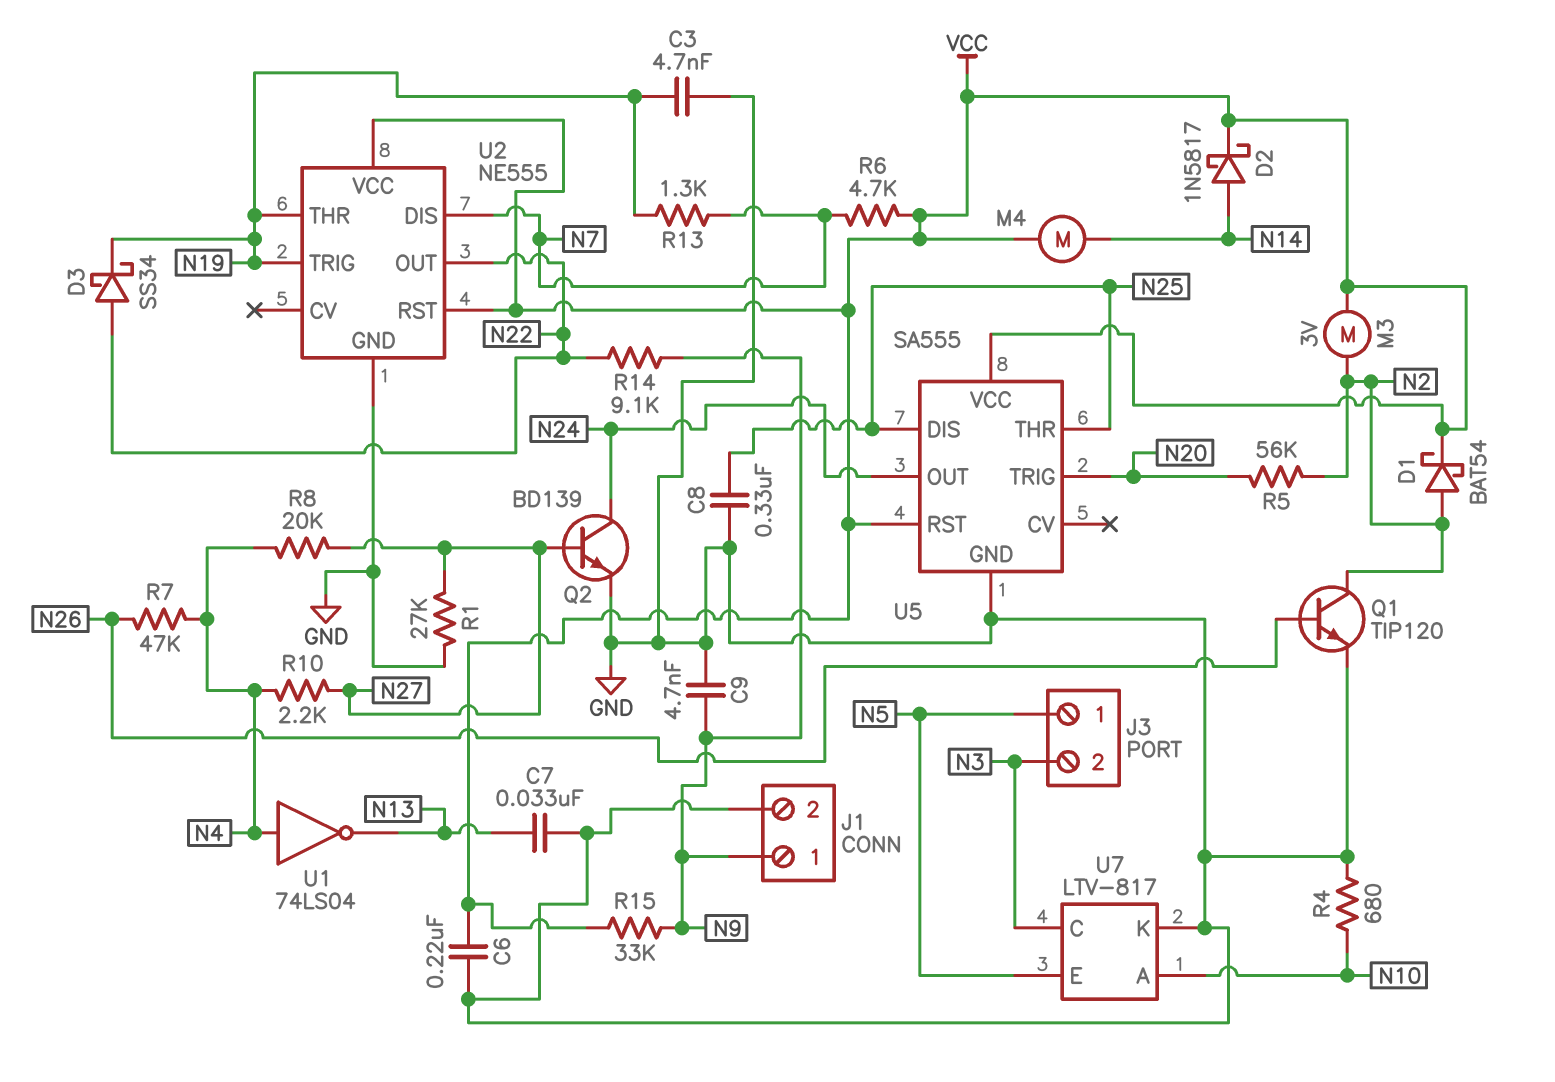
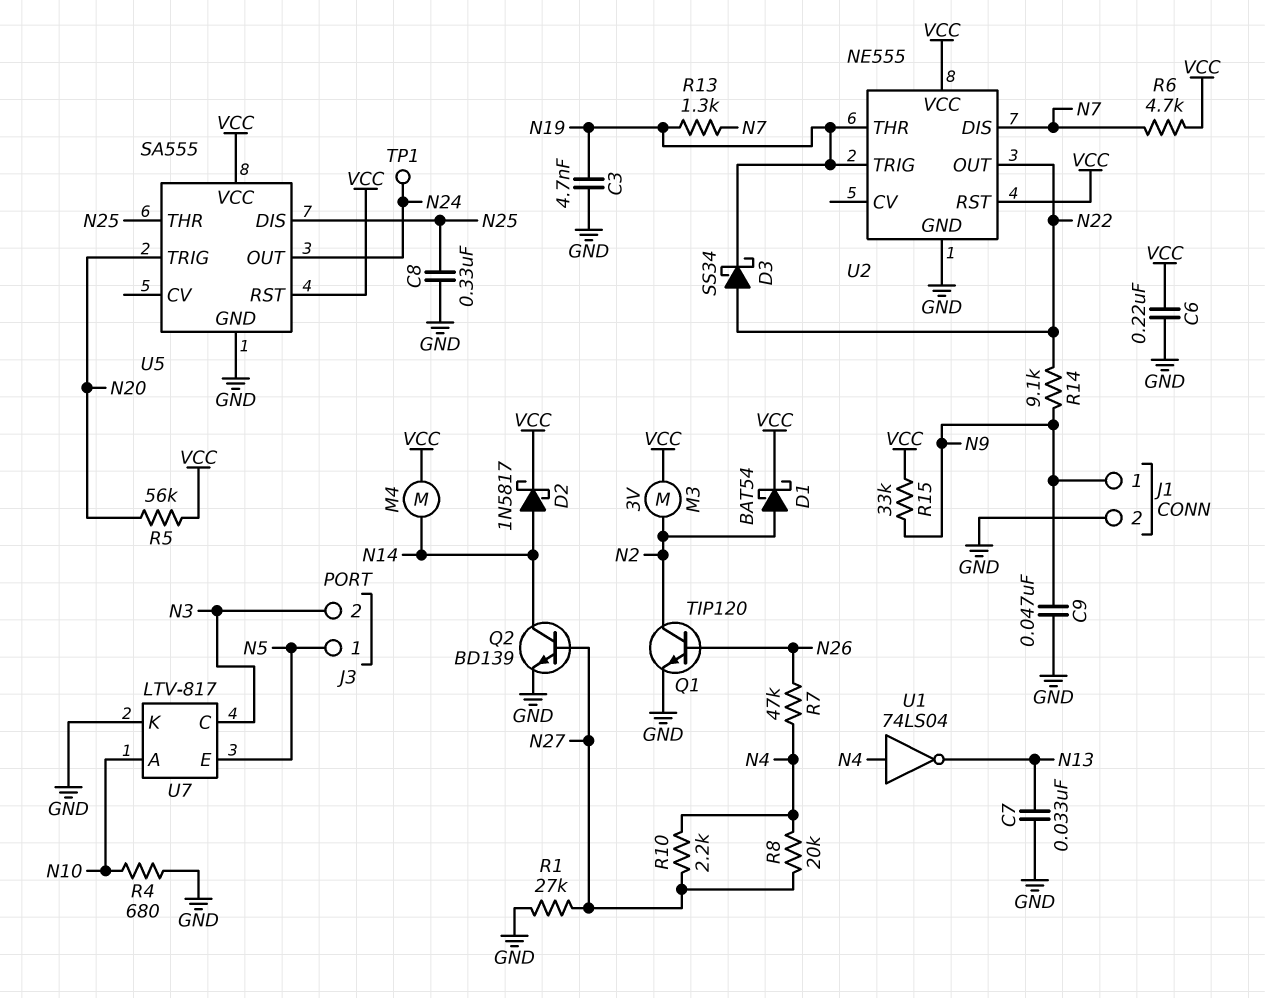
C9: 4.7nF (GND, N9) -> 47nF (GND, N9)
Q2: NPN BD139 (B N27, C N24, E GND) -> NPN BD139 (B N27, C N14, E GND)
R5: 56k (N2, N20) -> 56k (N20, VCC)
TP1: none -> test point (N24)

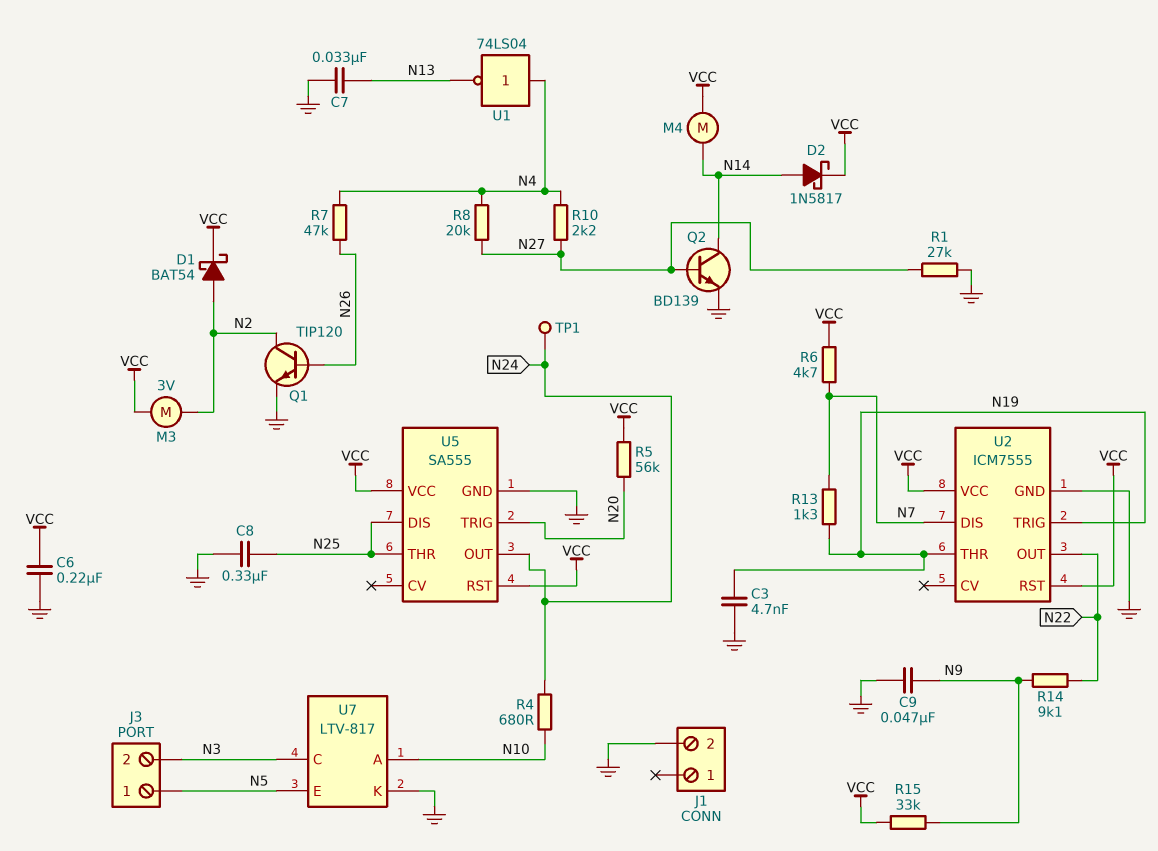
D3: schottky SS34 (A N22, K N19) -> none
J1 pin 1: N9 -> none
R4: 680 (GND, N10) -> 680 (N10, N24)
U2: NE555 -> ICM7555

